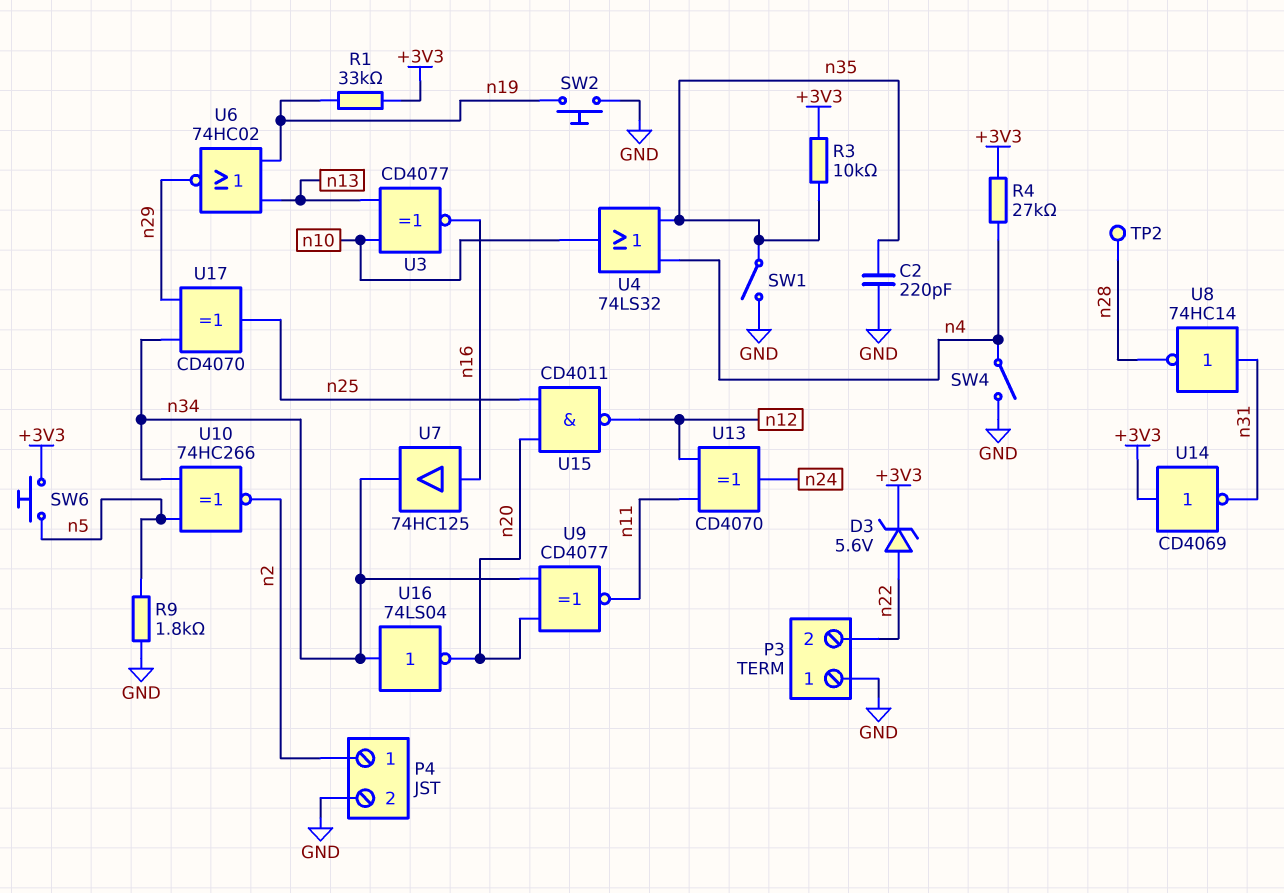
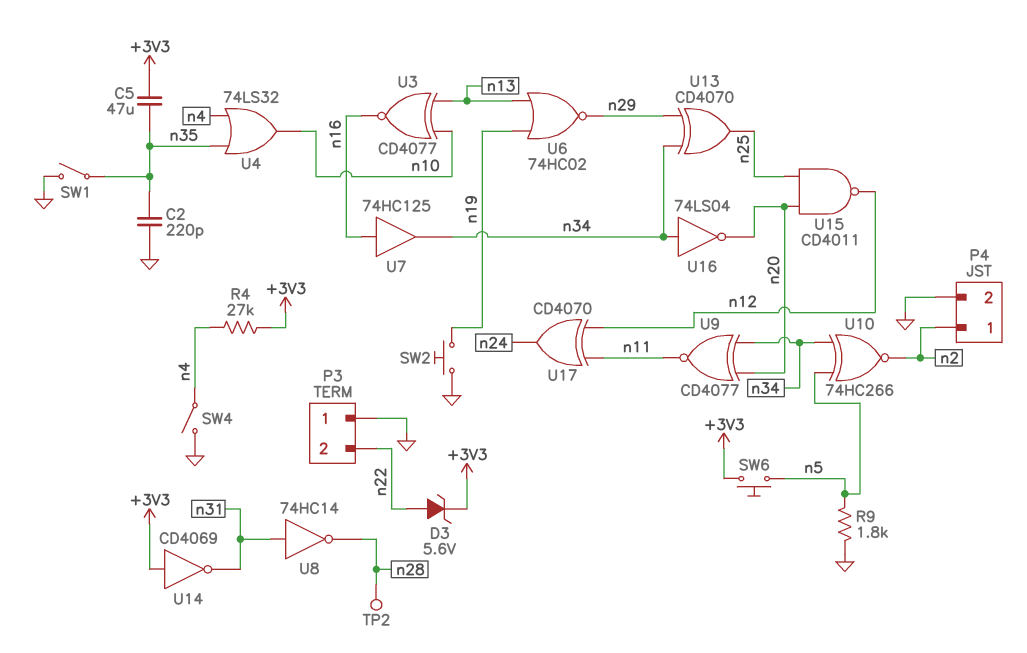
C5: none -> 47uF (+3V3, n35)
R1: 33k (+3V3, n19) -> none
R3: 10k (+3V3, n35) -> none
U13: XOR CD4070 (in n11, in n12, out n24) -> XOR CD4070 (in n29, in n34, out n25)
U17: XOR CD4070 (in n29, in n34, out n25) -> XOR CD4070 (in n11, in n12, out n24)

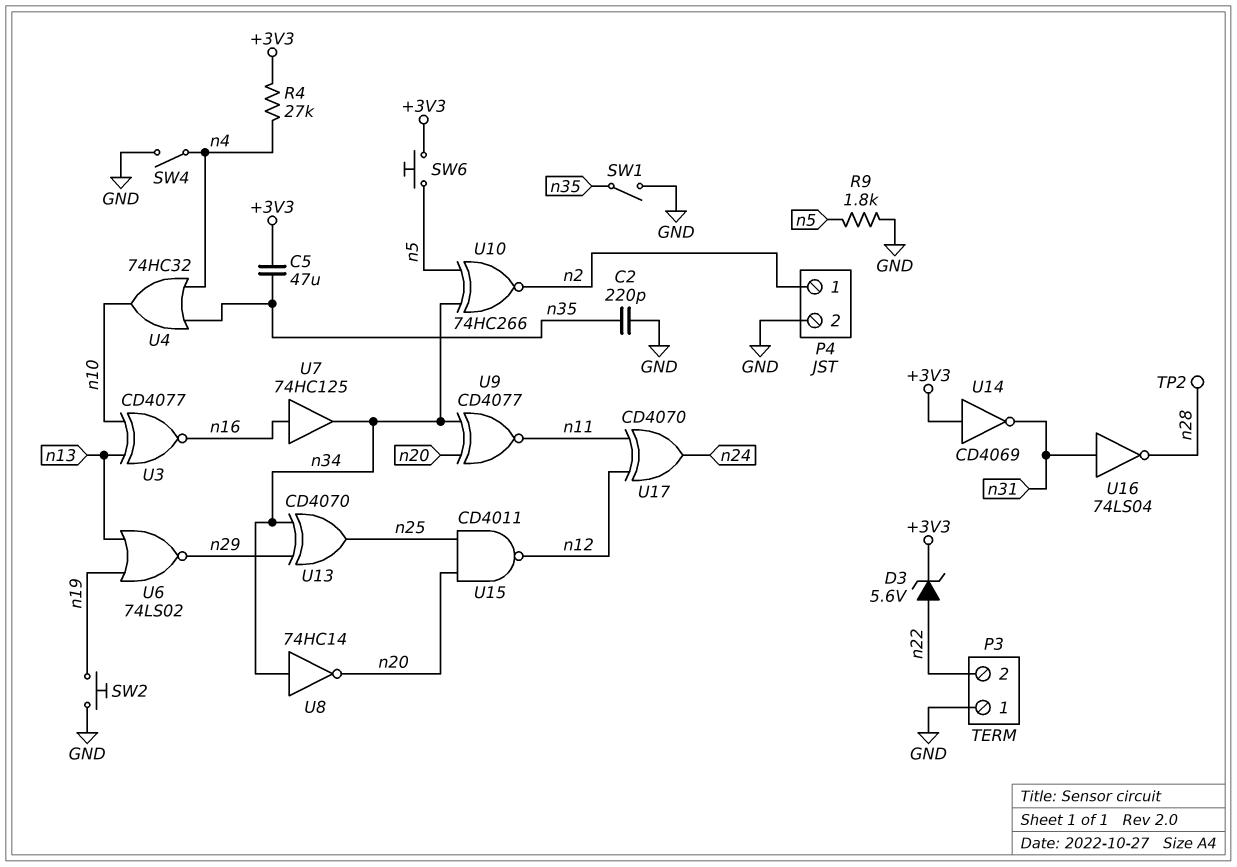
U4: OR 74LS32 (in n4, in n35, out n10) -> OR 74HC32 (in n4, in n35, out n10)
U6: NOR 74HC02 (in n13, in n19, out n29) -> NOR 74LS02 (in n13, in n19, out n29)
U8: NOT 74HC14 (in n31, out n28) -> NOT 74HC14 (in n34, out n20)
U16: NOT 74LS04 (in n34, out n20) -> NOT 74LS04 (in n31, out n28)

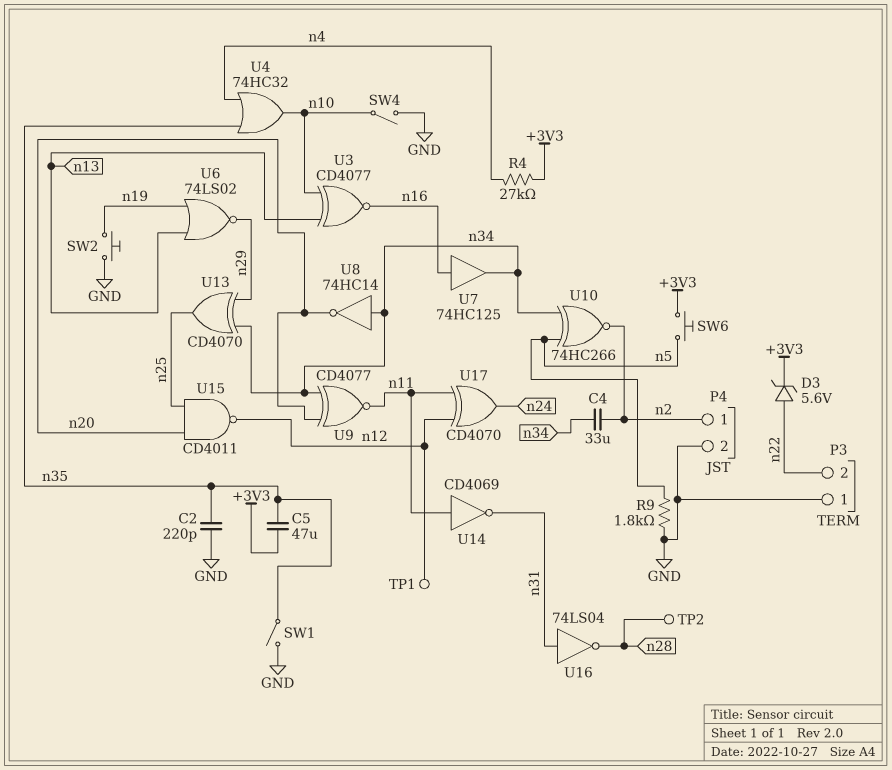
C4: none -> 33uF (n2, n34)
SW4: switch (GND, n4) -> switch (GND, n10)
TP1: none -> test point (n12)
U14: NOT CD4069 (in +3V3, out n31) -> NOT CD4069 (in n11, out n31)

